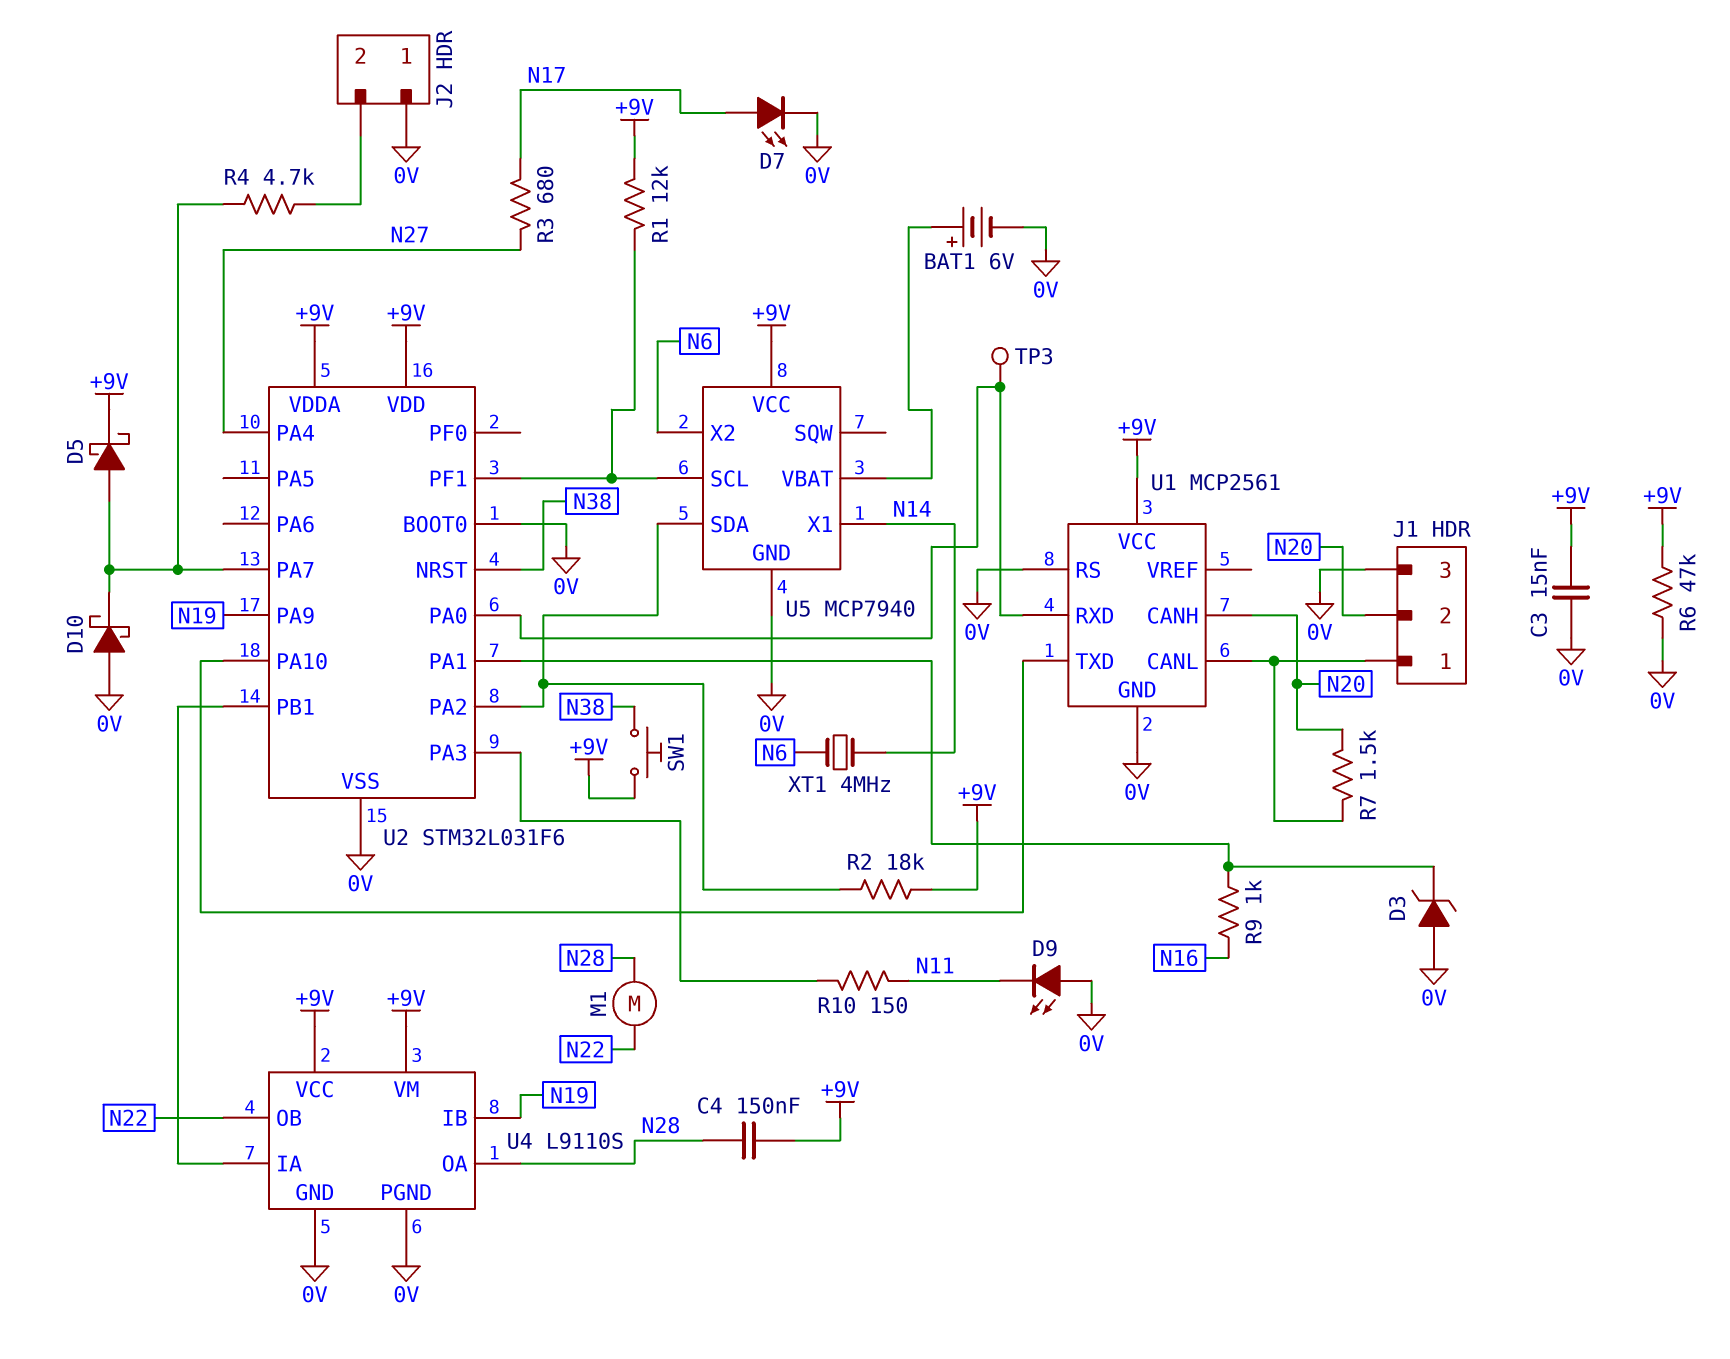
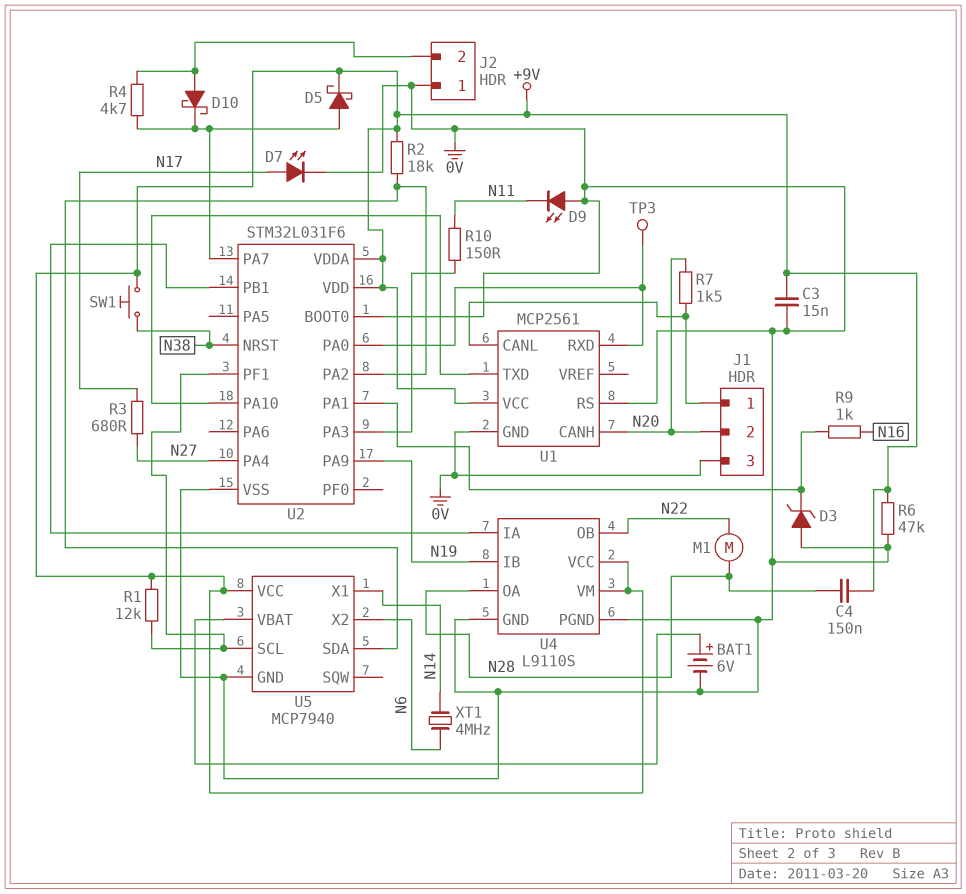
D10: schottky (A 0V, K U2/PA7) -> schottky (A J2/2, K U2/PA7)

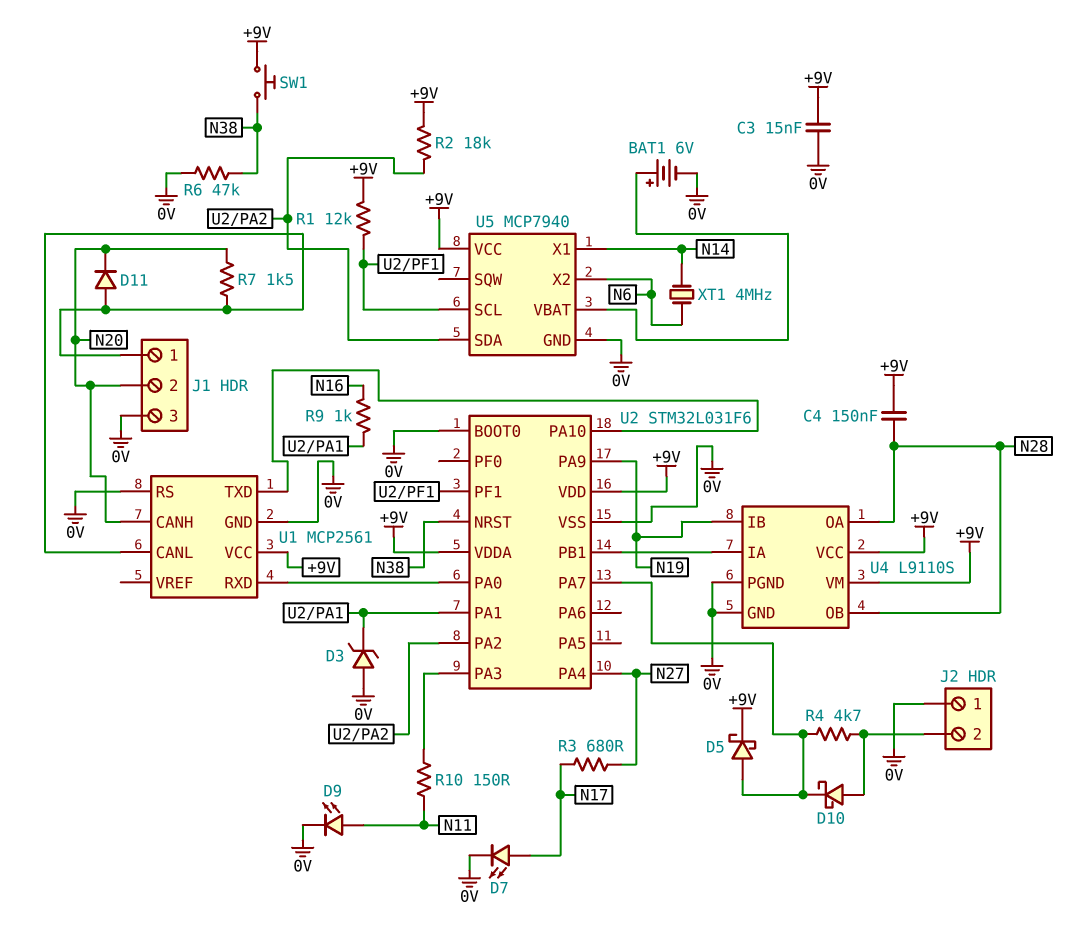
D9: LED (A 0V, K N11) -> LED (A N11, K 0V)
D11: none -> diode (A J1/1, K N20)
M1: motor (N22, N28) -> none
R6: 47k (+9V, 0V) -> 47k (0V, N38)
TP3: test point (U1/RXD) -> none
U4 pin OB: N22 -> N28

